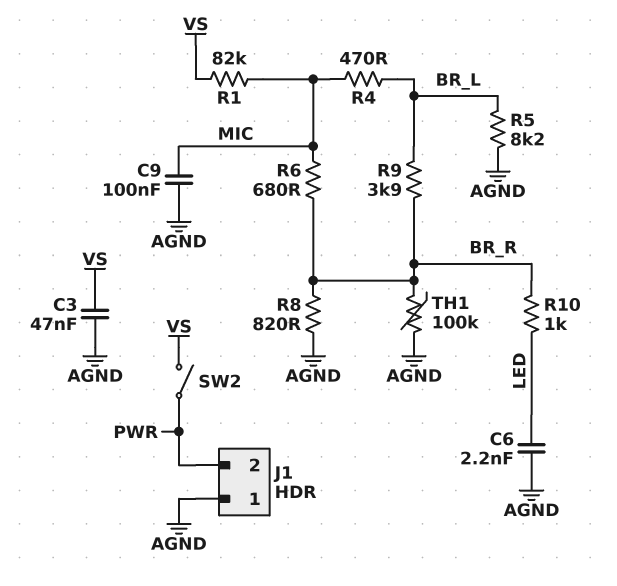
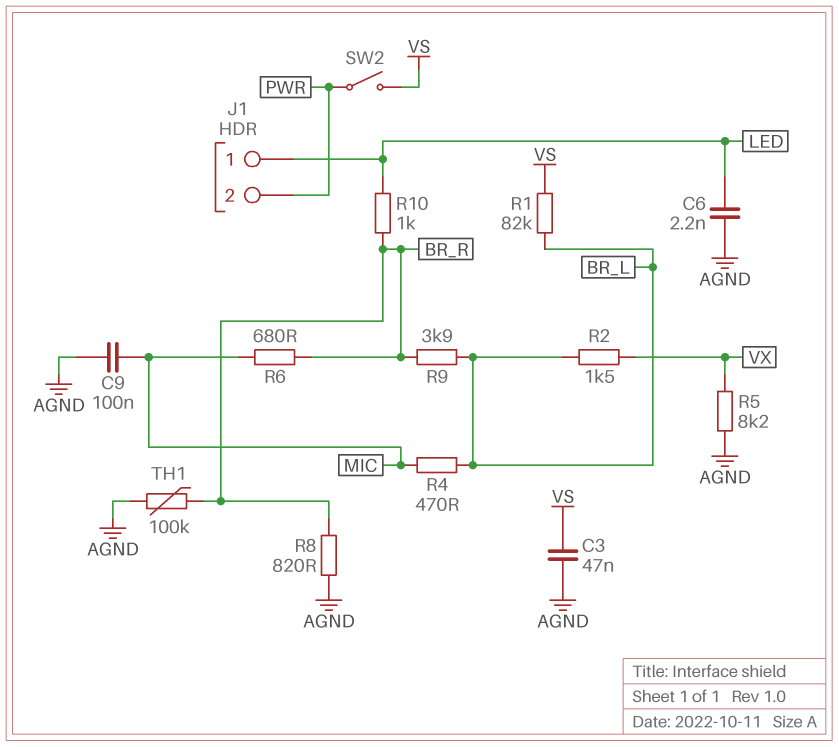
J1 pin 1: AGND -> LED
R1: 82k (MIC, VS) -> 82k (BR_L, VS)
R2: none -> 1.5k (BR_L, VX)
R5: 8.2k (AGND, BR_L) -> 8.2k (AGND, VX)

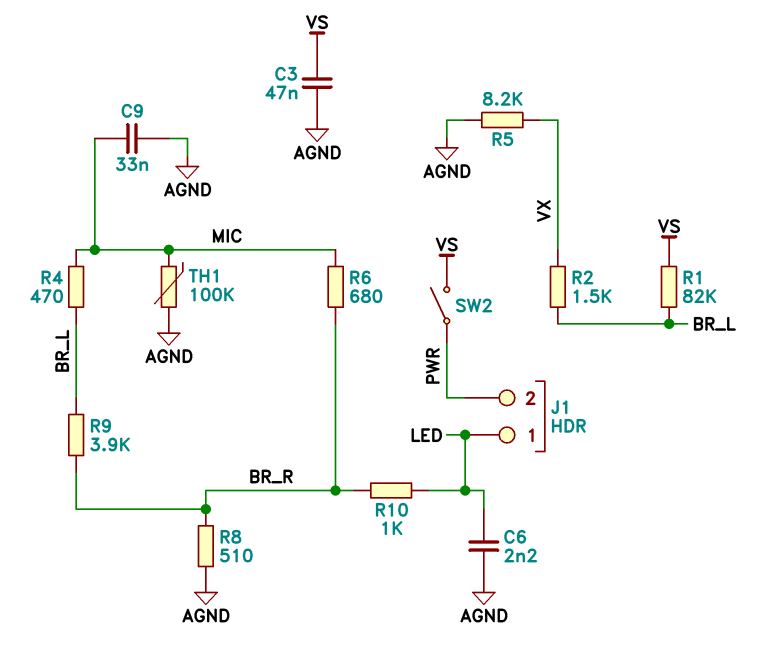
C9: 100nF (AGND, MIC) -> 33nF (AGND, MIC)
R8: 820 (AGND, BR_R) -> 510 (AGND, BR_R)
TH1: 100k (AGND, BR_R) -> 100k (AGND, MIC)

